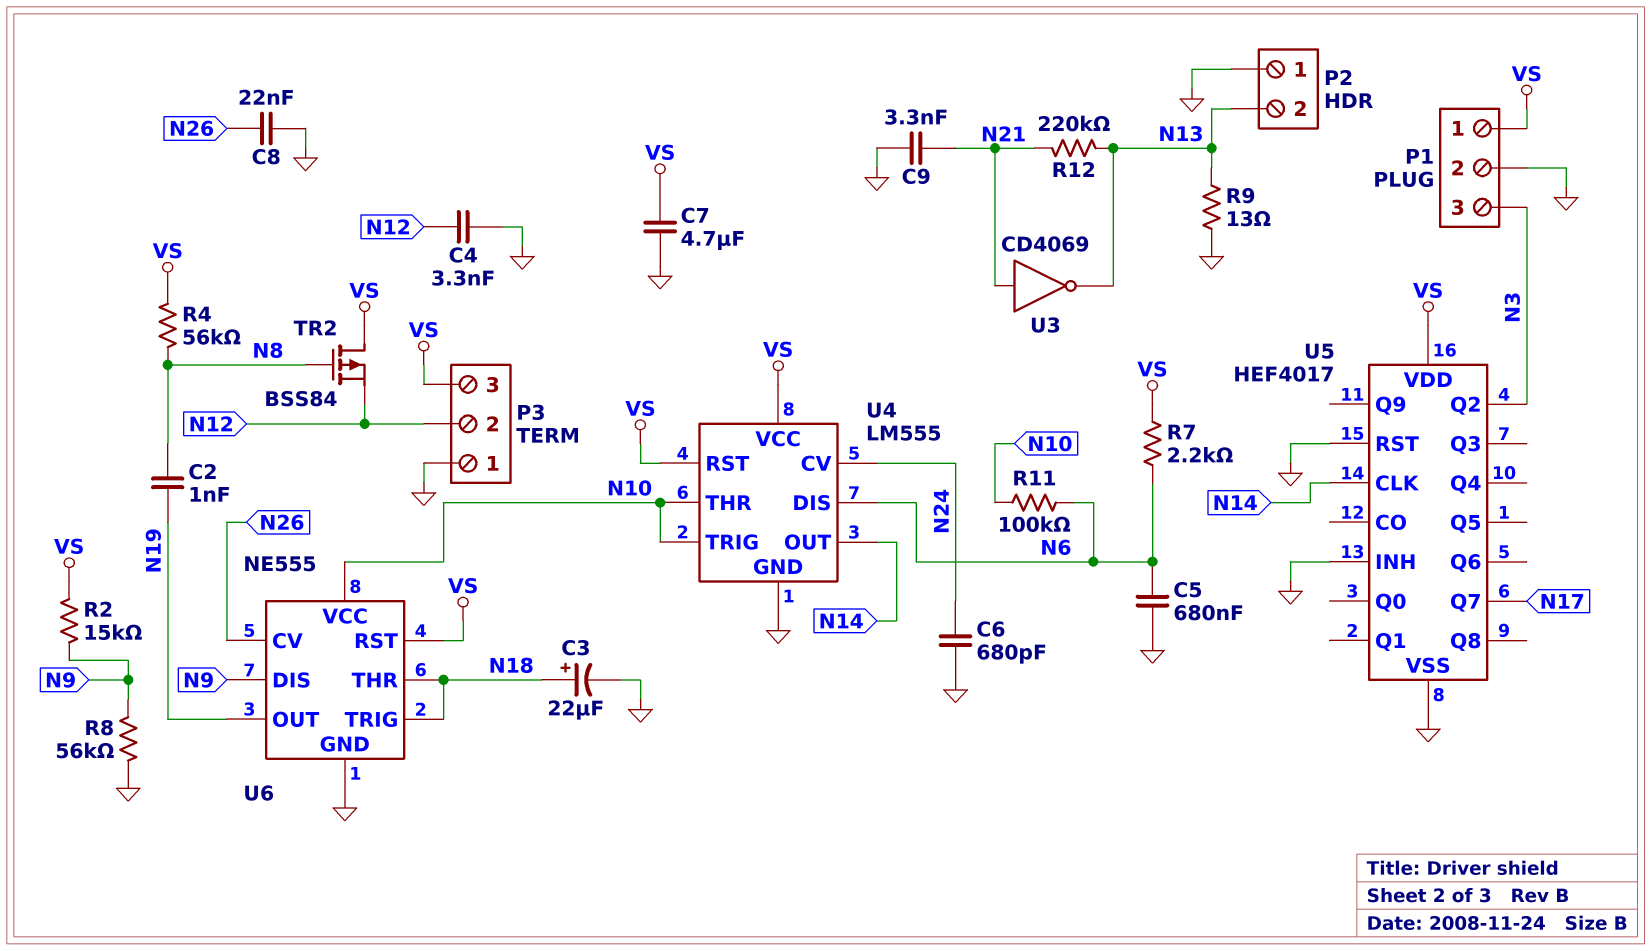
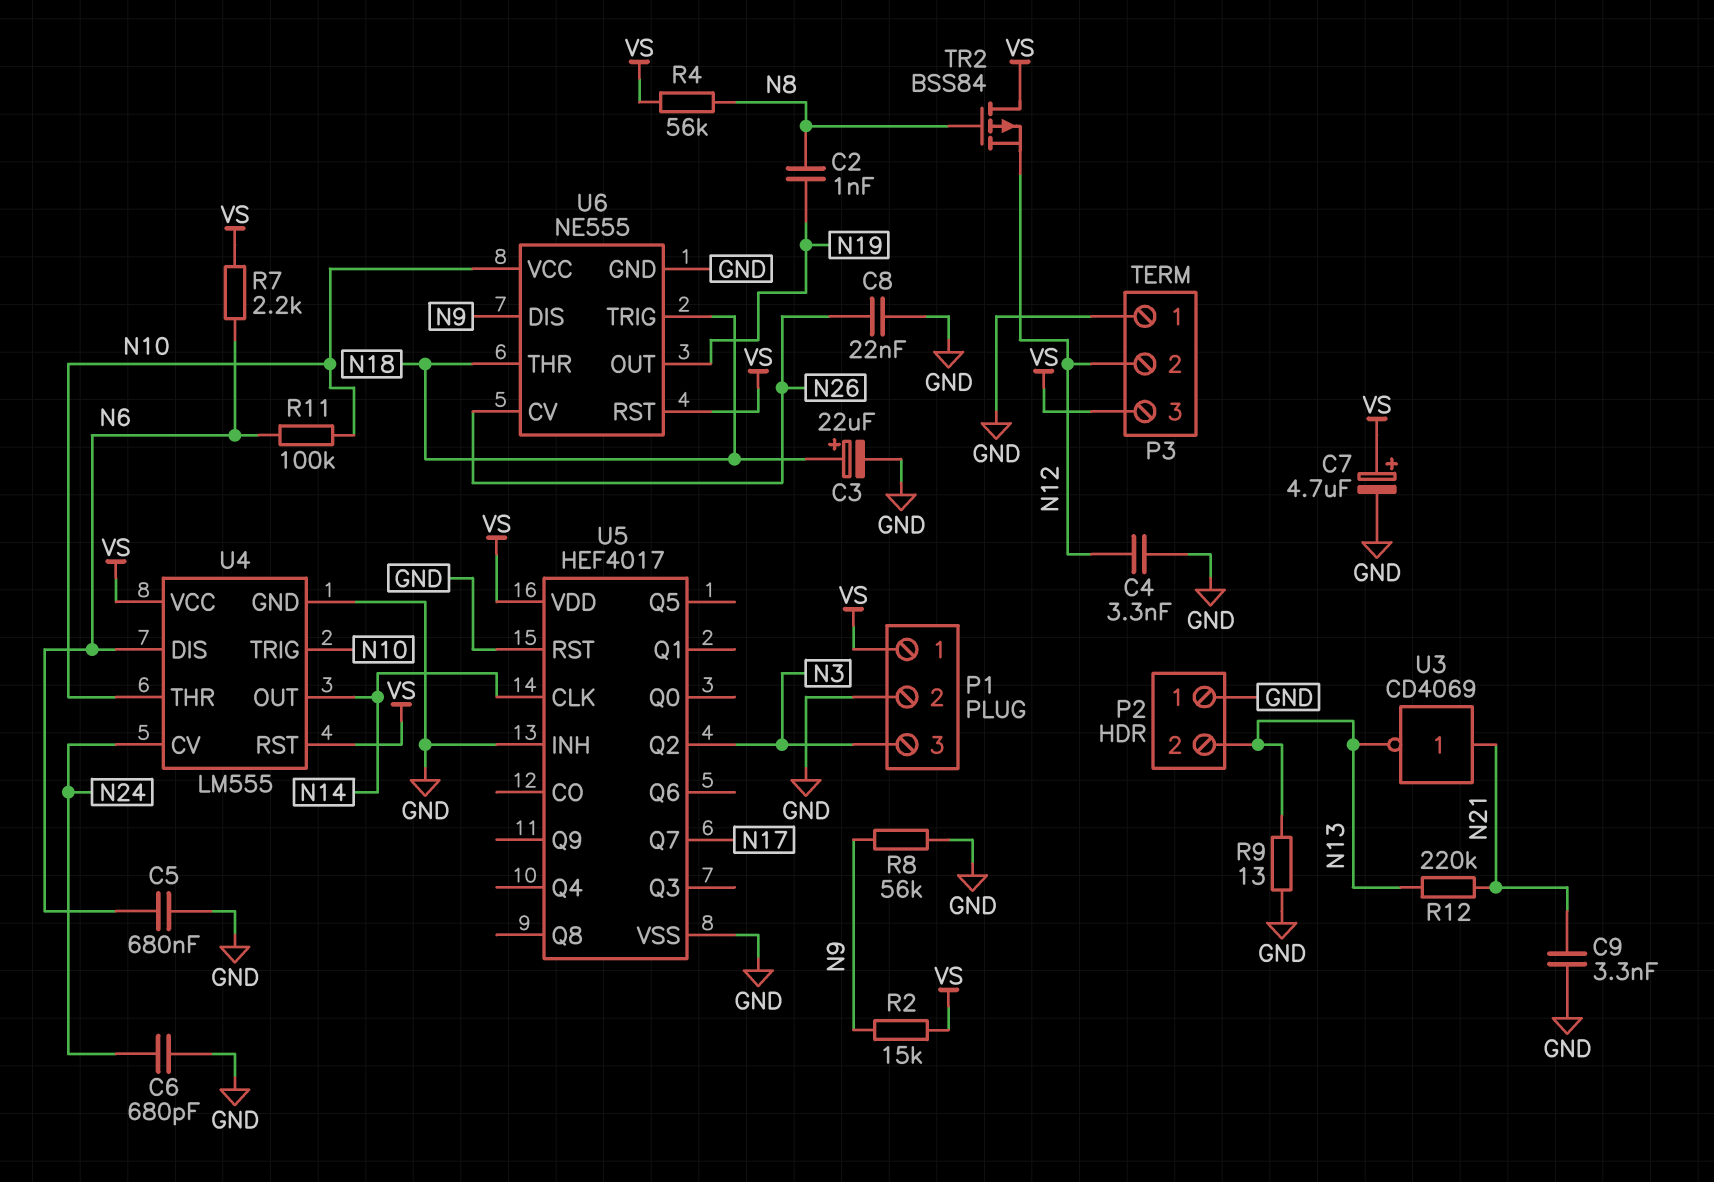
C7: 4.7uF (GND, VS) -> 4.7uF (plus VS, minus GND)

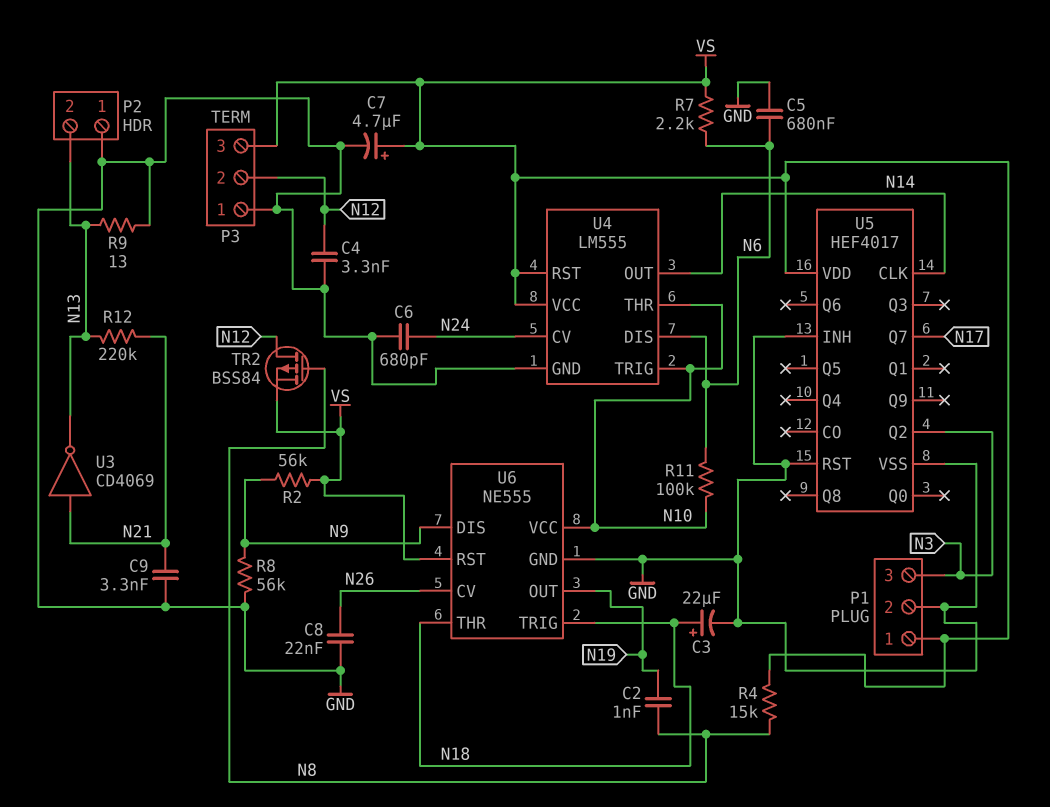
R2: 15k (N9, VS) -> 56k (N9, VS)
R4: 56k (N8, VS) -> 15k (N8, VS)
TR2: PMOS BSS84 (G N8, D VS, S N12) -> PMOS BSS84 (G N8, D N12, S VS)

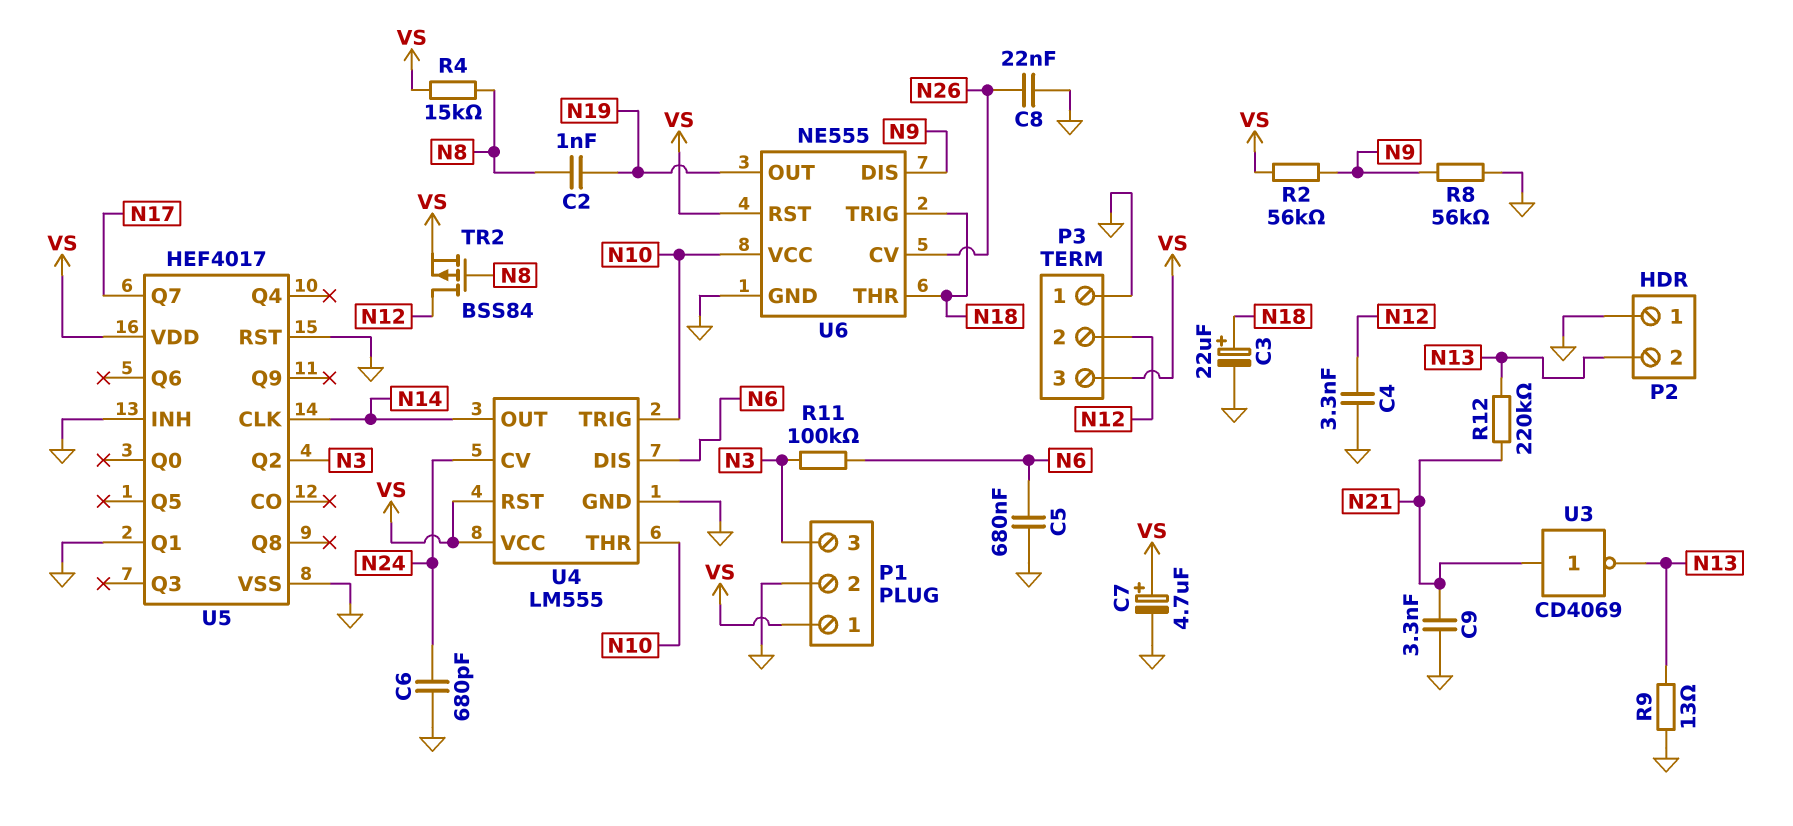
R7: 2.2k (N6, VS) -> none
R11: 100k (N6, N10) -> 100k (N3, N6)
U5 pin Q1: none -> GND

